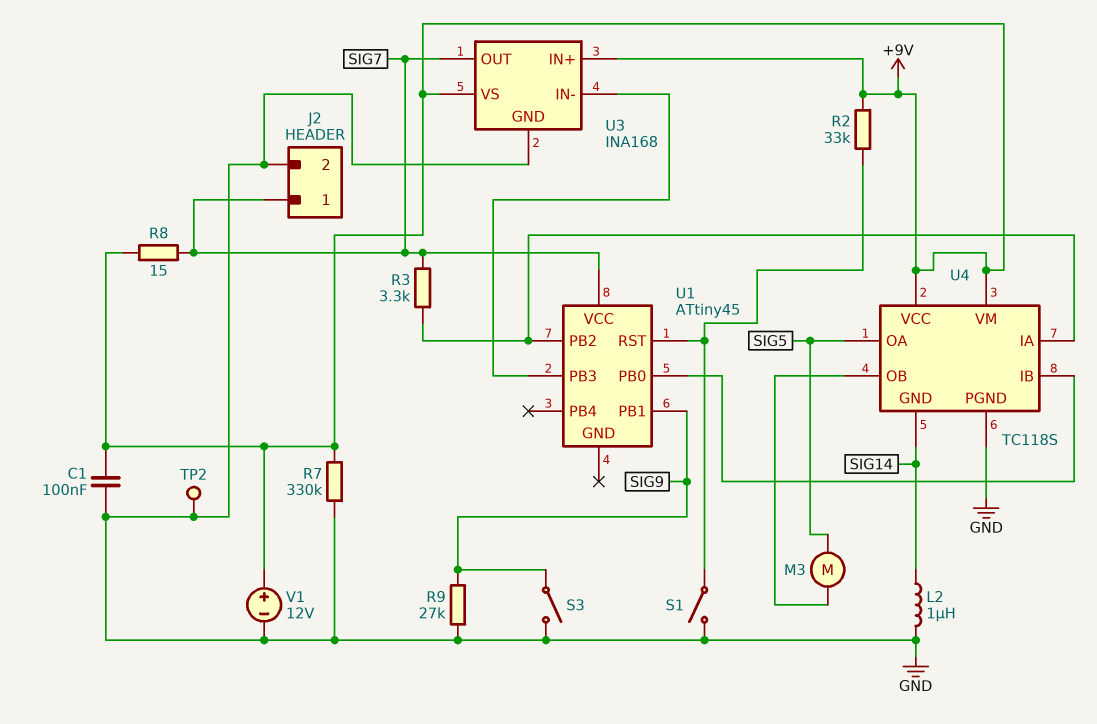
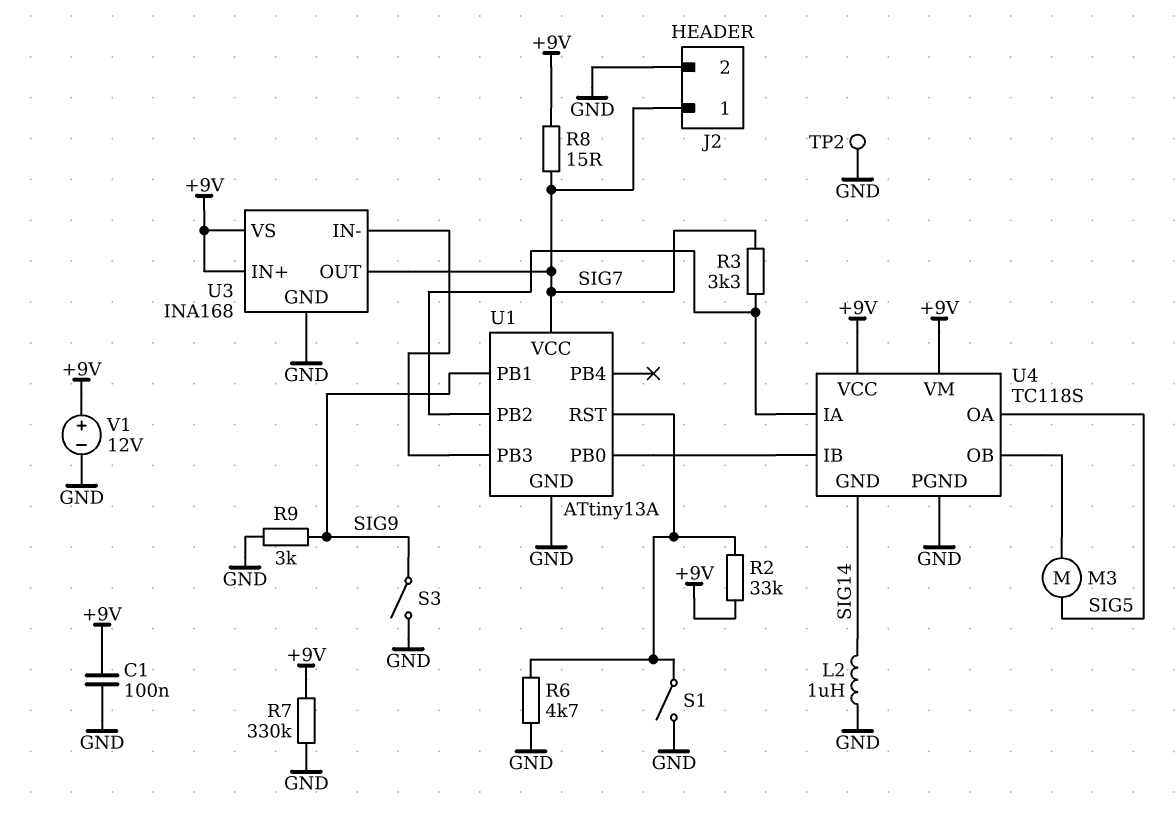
R6: none -> 4.7k (GND, U1/RST)
R9: 27k (GND, SIG9) -> 3k (GND, SIG9)
U1: ATtiny45 -> ATtiny13A
U1 pin GND: none -> GND

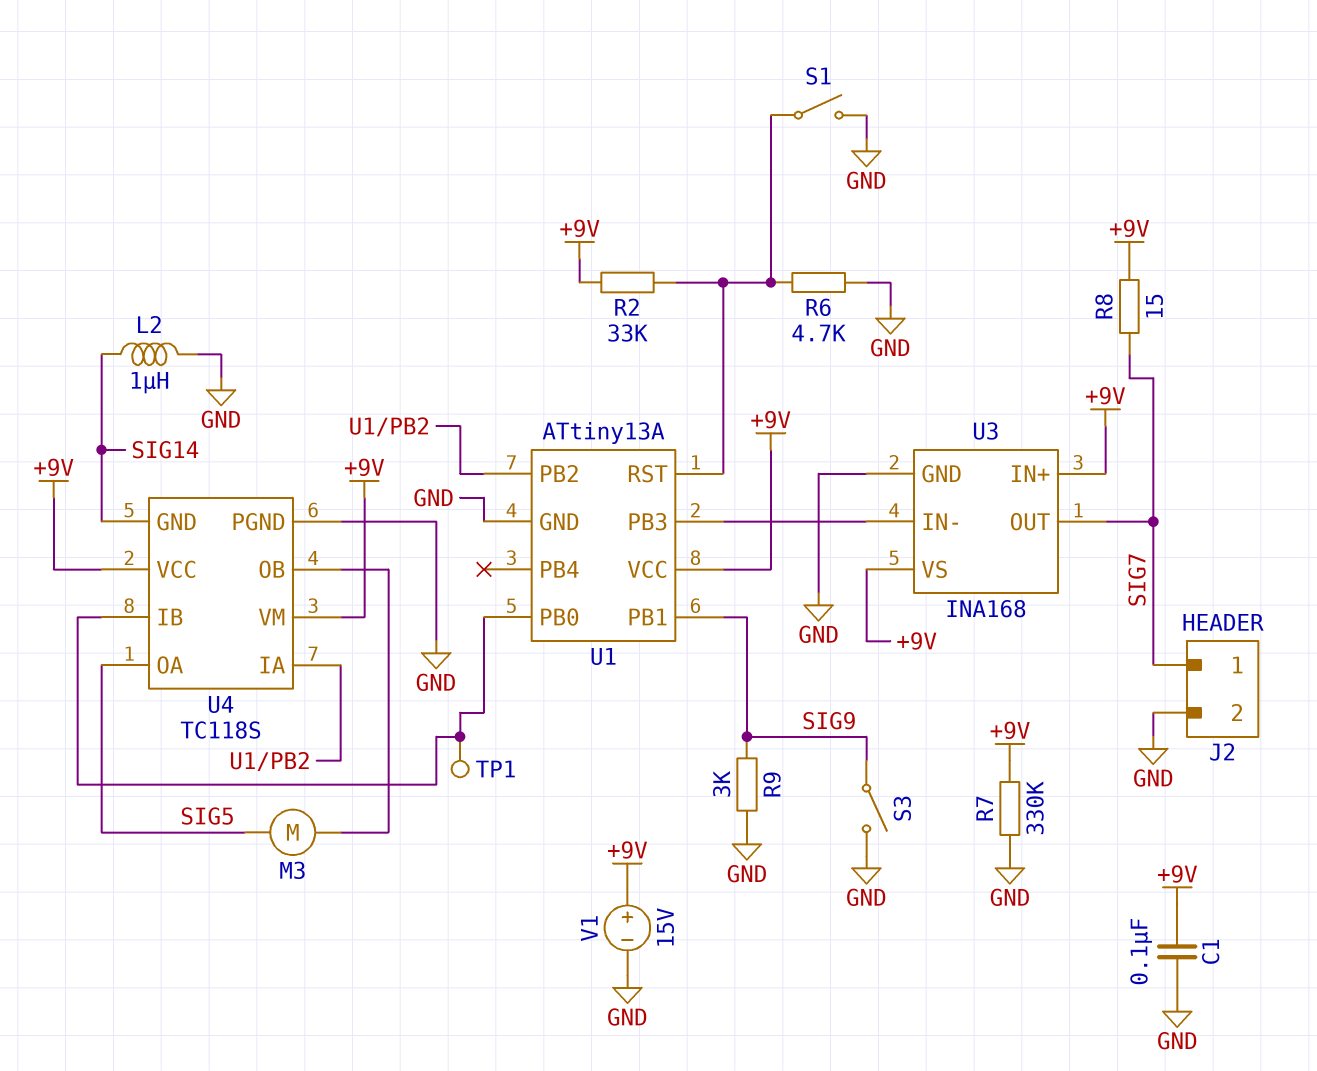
R3: 3.3k (SIG7, U1/PB2) -> none
TP1: none -> test point (U1/PB0)
TP2: test point (GND) -> none
U1 pin VCC: SIG7 -> +9V
V1: 12V (plus +9V, minus GND) -> 15V (plus +9V, minus GND)

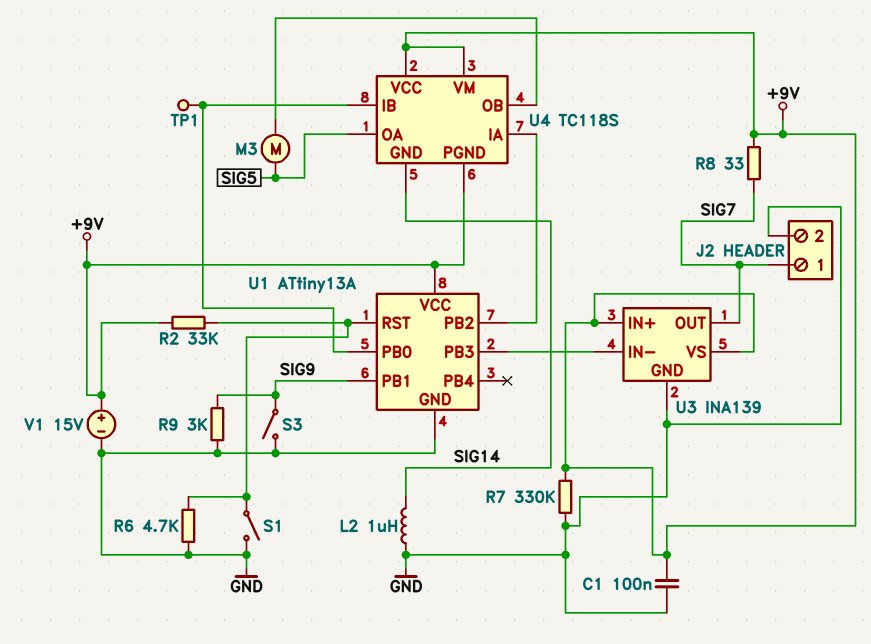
R8: 15 (+9V, SIG7) -> 33 (+9V, SIG7)
U3: INA168 -> INA139
U4 pin PGND: GND -> +9V

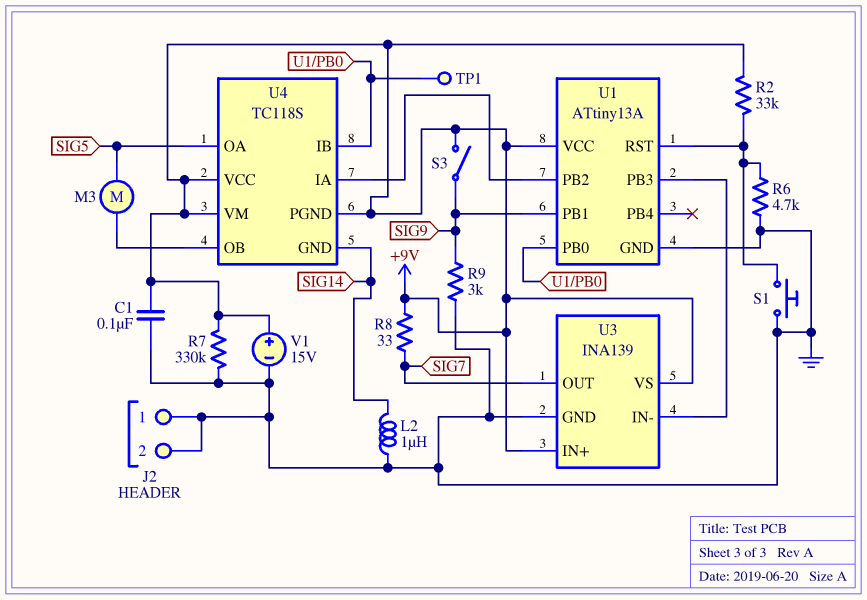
J2 pin 1: SIG7 -> GND
S1: switch (GND, U1/RST) -> button (GND, U1/RST)
S3: switch (GND, SIG9) -> switch (+9V, SIG9)

